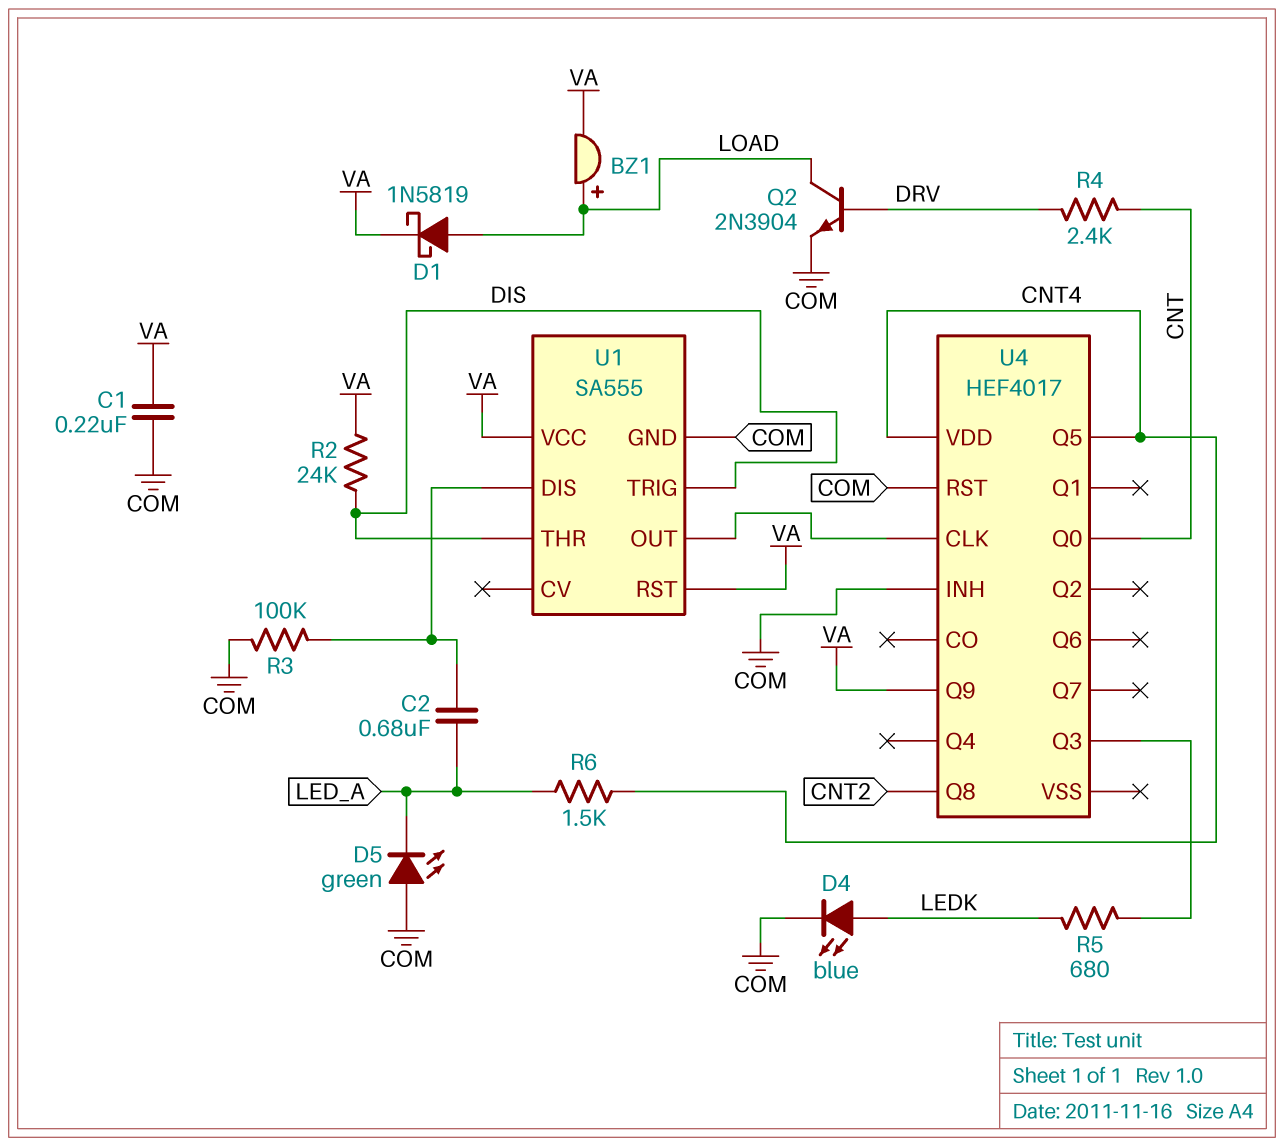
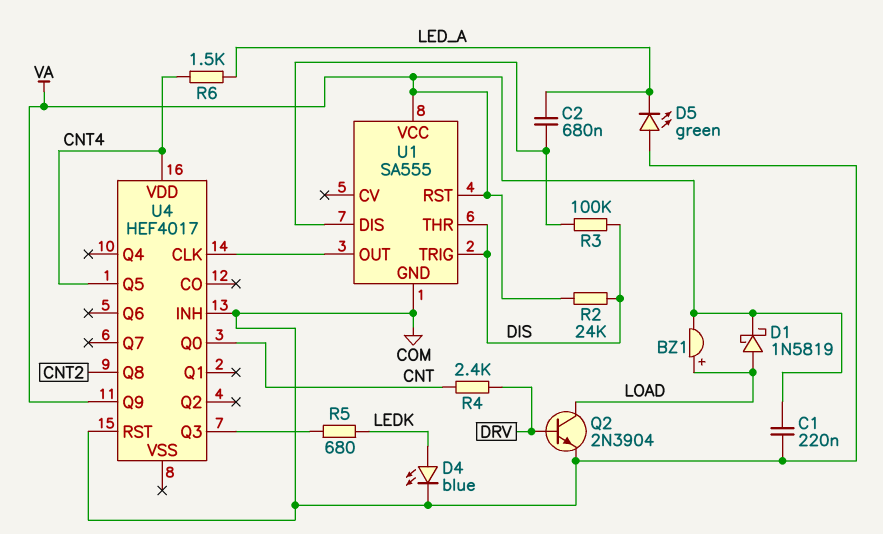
R3: 100k (COM, U1/DIS) -> 100k (DIS, U1/DIS)

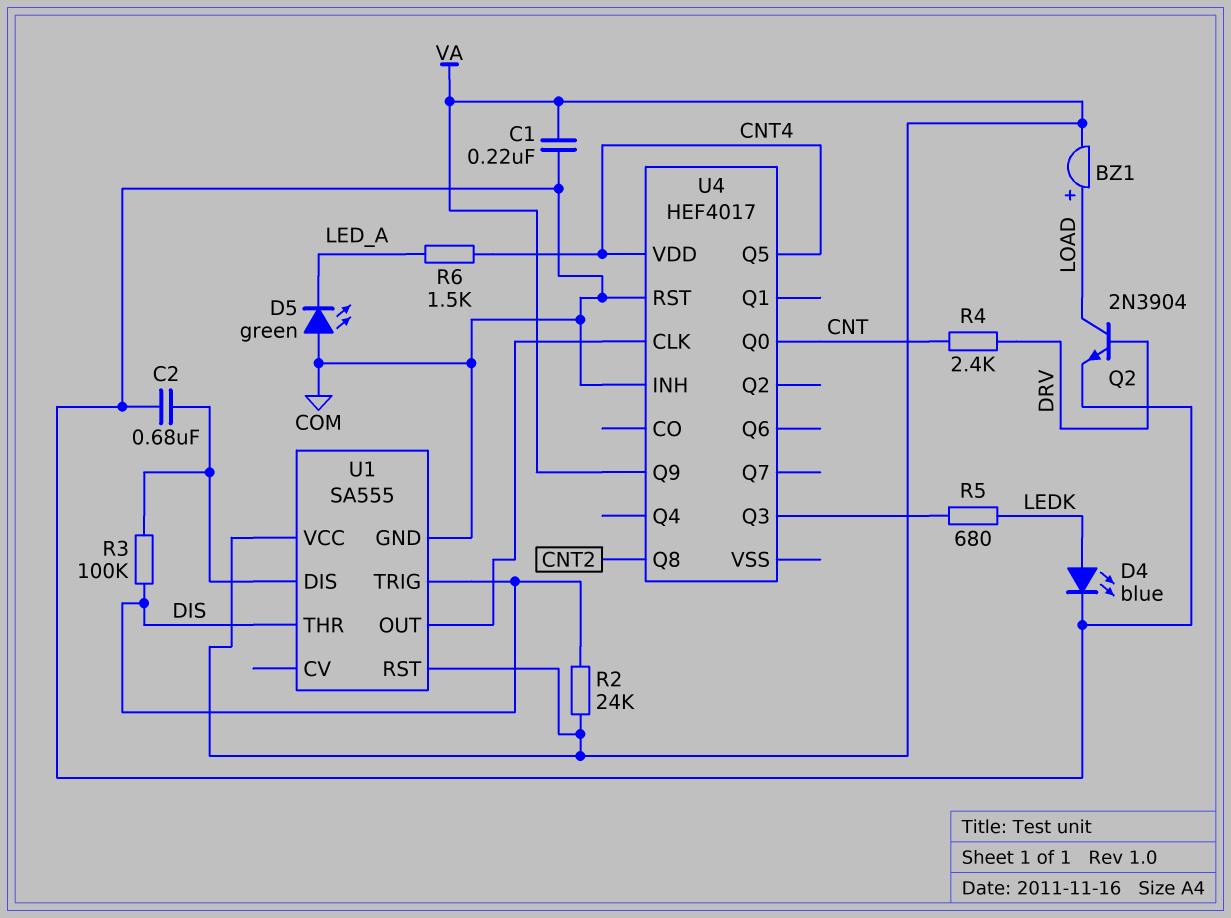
C2: 680nF (LED_A, U1/DIS) -> 680nF (COM, U1/DIS)
D1: schottky 1N5819 (A LOAD, K VA) -> none

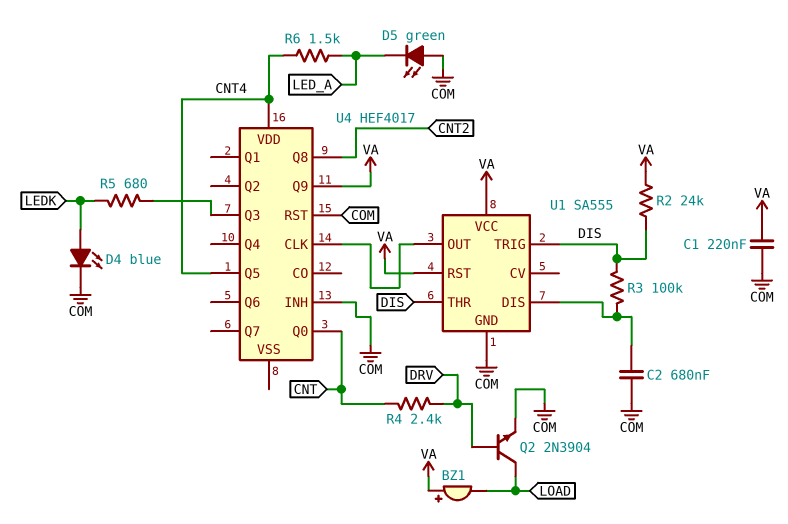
BZ1: buzzer (plus LOAD, minus VA) -> buzzer (plus VA, minus LOAD)

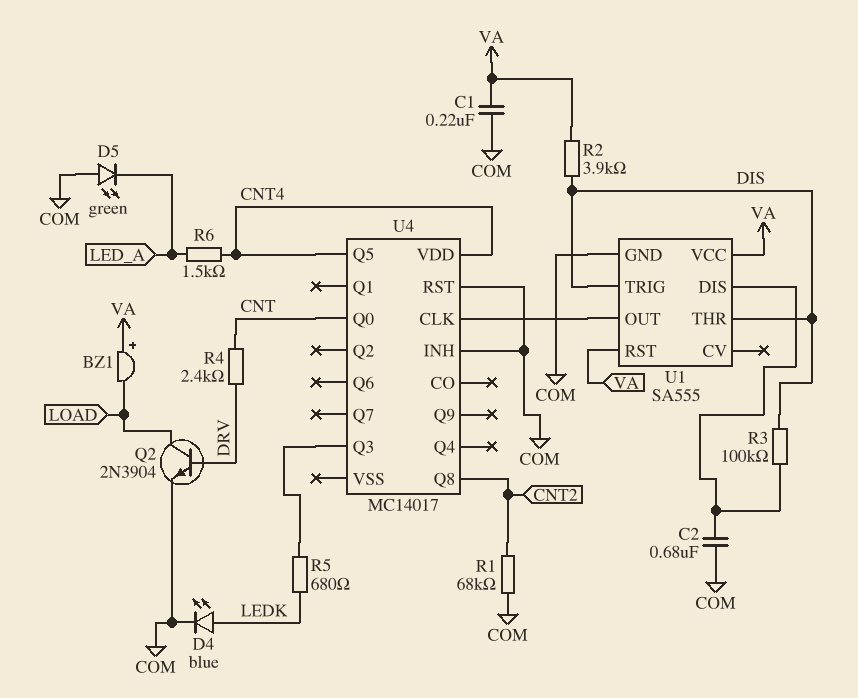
R1: none -> 68k (CNT2, COM)
R2: 24k (DIS, VA) -> 3.9k (DIS, VA)
U4: HEF4017 -> MC14017
U4 pin Q9: VA -> none

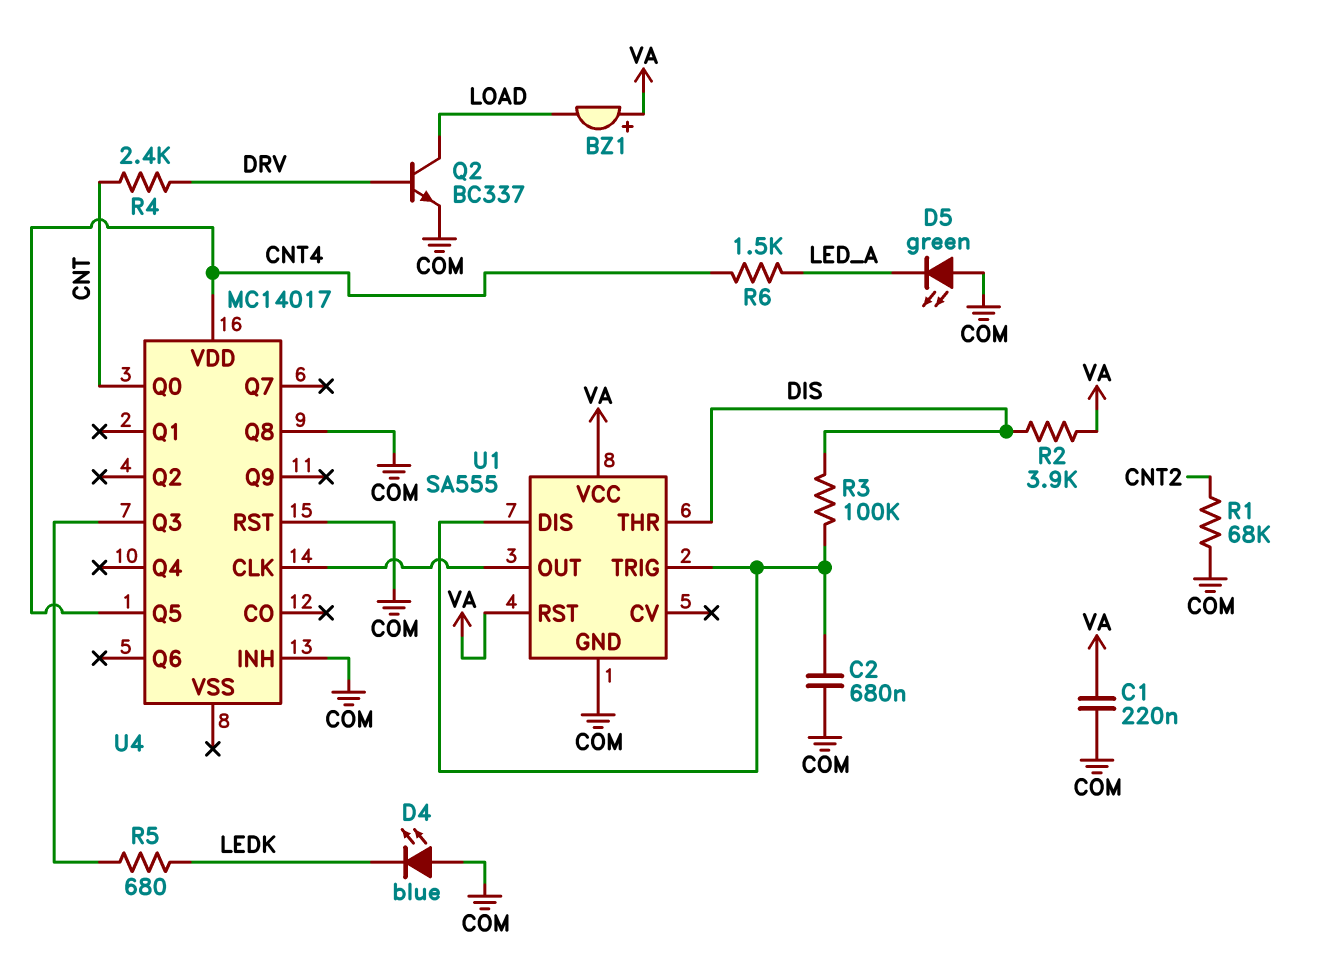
D4: LED blue (A LEDK, K COM) -> LED blue (A COM, K LEDK)
Q2: NPN 2N3904 (B DRV, C LOAD, E COM) -> NPN BC337 (B DRV, C LOAD, E COM)
U1 pin TRIG: DIS -> U1/DIS
U4 pin Q8: CNT2 -> COM

